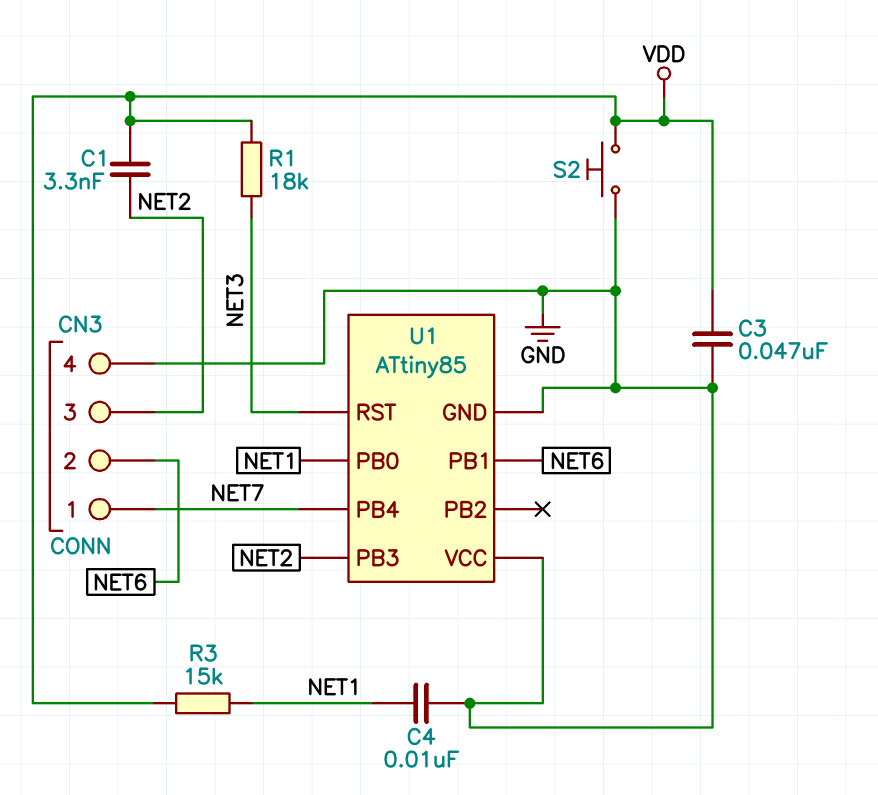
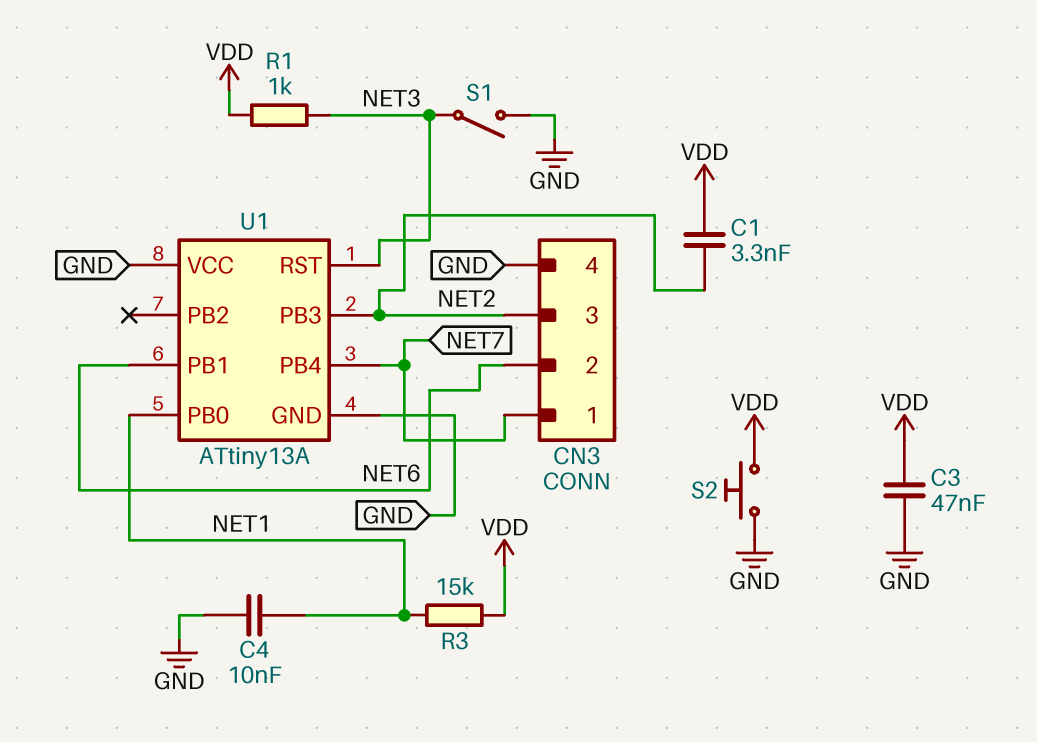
R1: 18k (NET3, VDD) -> 1k (NET3, VDD)
S1: none -> switch (GND, NET3)
U1: ATtiny85 -> ATtiny13A

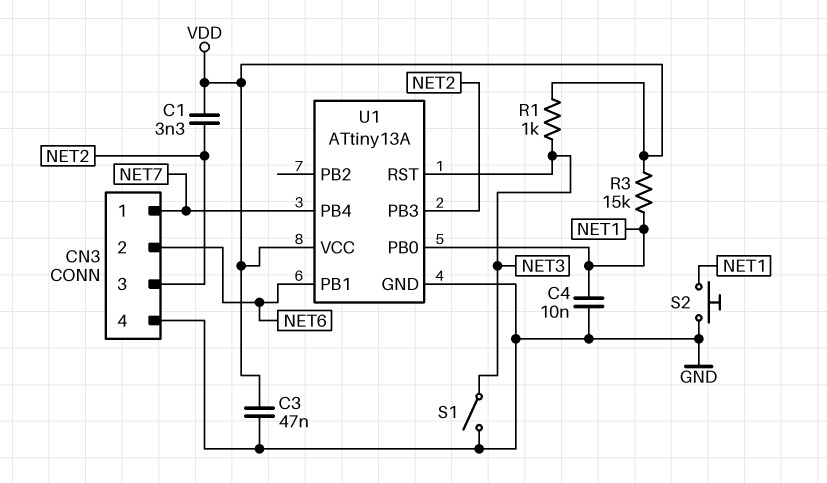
S2: button (GND, VDD) -> button (GND, NET1)
U1 pin VCC: GND -> VDD

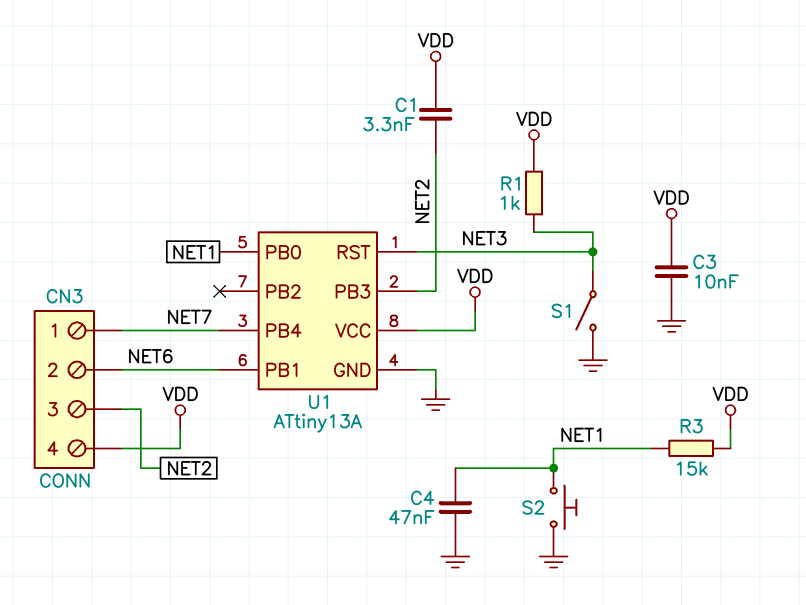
C3: 47nF (GND, VDD) -> 10nF (GND, VDD)
C4: 10nF (GND, NET1) -> 47nF (GND, NET1)
CN3 pin 4: GND -> VDD

